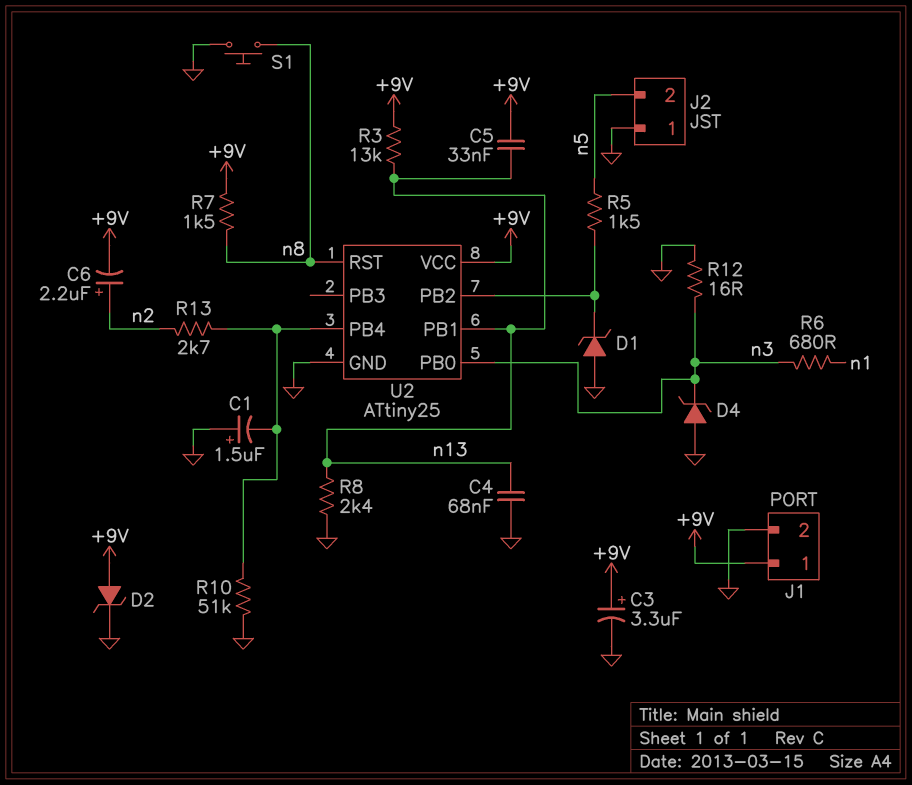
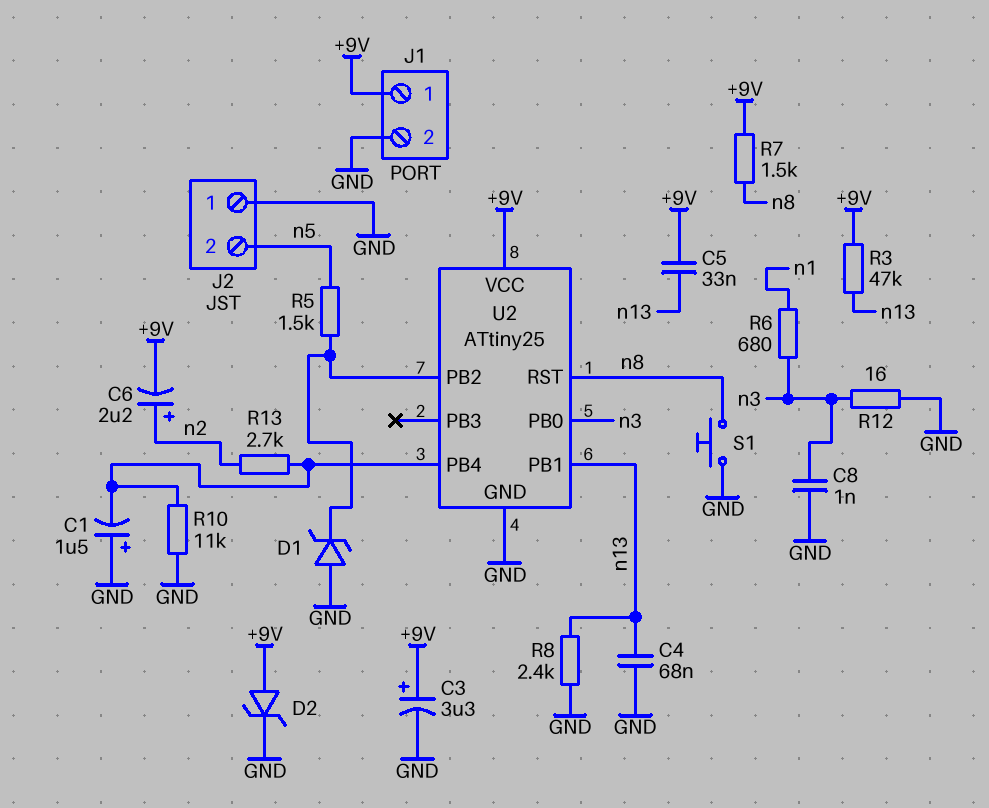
C8: none -> 1nF (GND, n3)
D4: zener (A GND, K n3) -> none
R3: 13k (+9V, n13) -> 47k (+9V, n13)
R10: 51k (GND, U2/PB4) -> 11k (GND, U2/PB4)

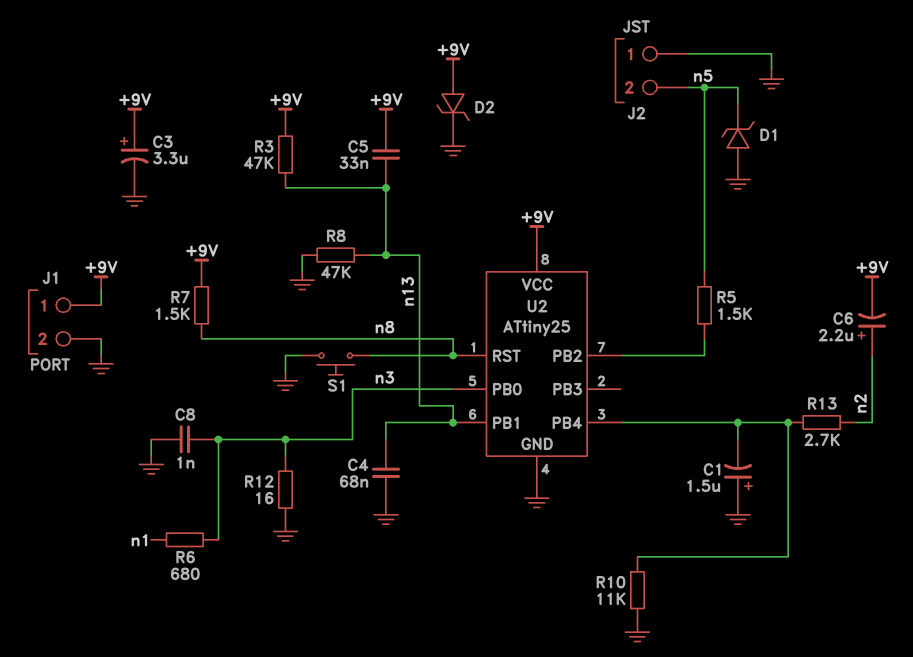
D1: zener (A GND, K U2/PB2) -> zener (A GND, K n5)
R8: 2.4k (GND, n13) -> 47k (GND, n13)

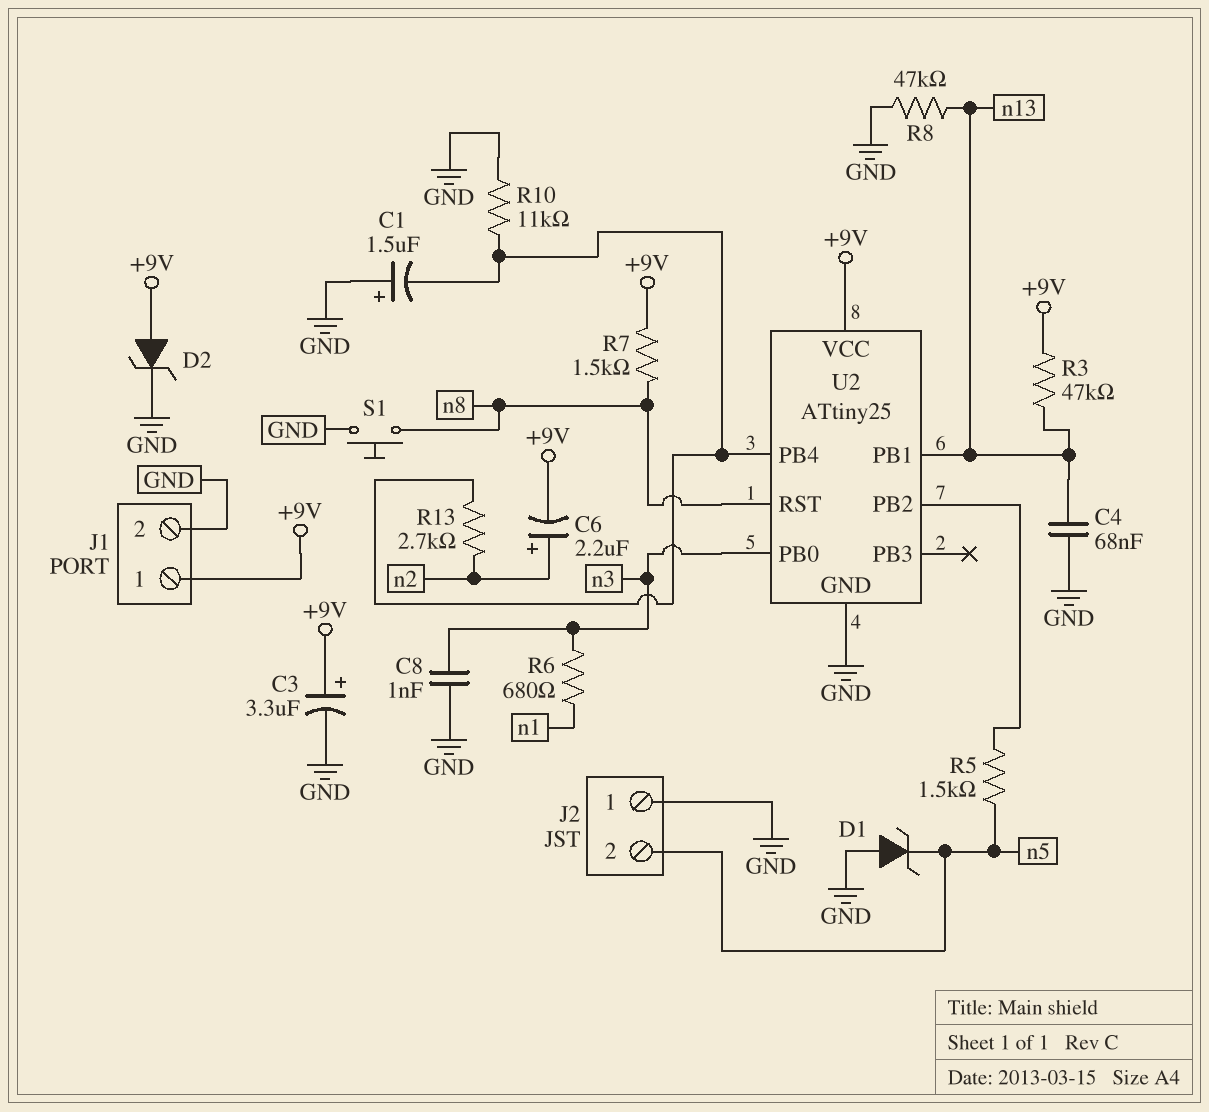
C5: 33nF (+9V, n13) -> none
R12: 16 (GND, n3) -> none

